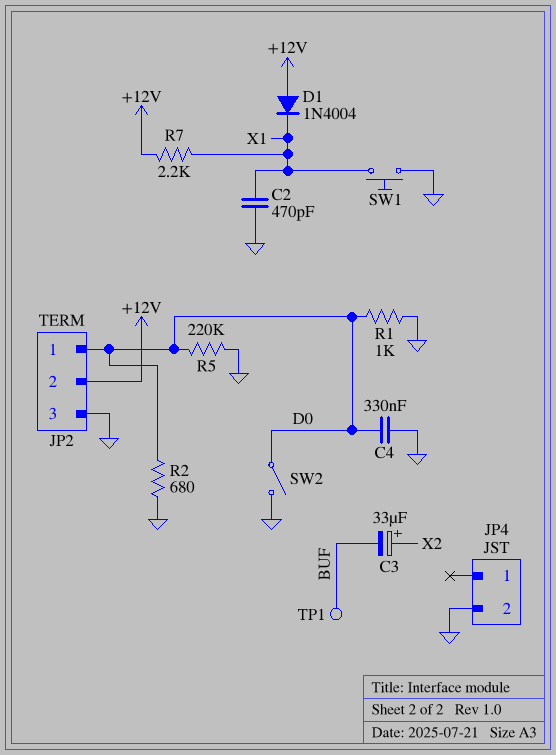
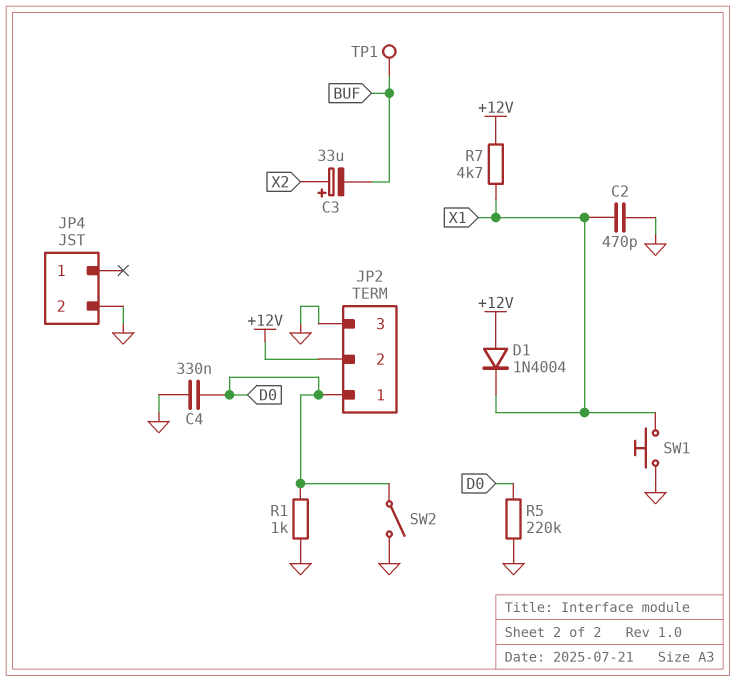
R2: 680 (D0, GND) -> none
R7: 2.2k (+12V, X1) -> 4.7k (+12V, X1)

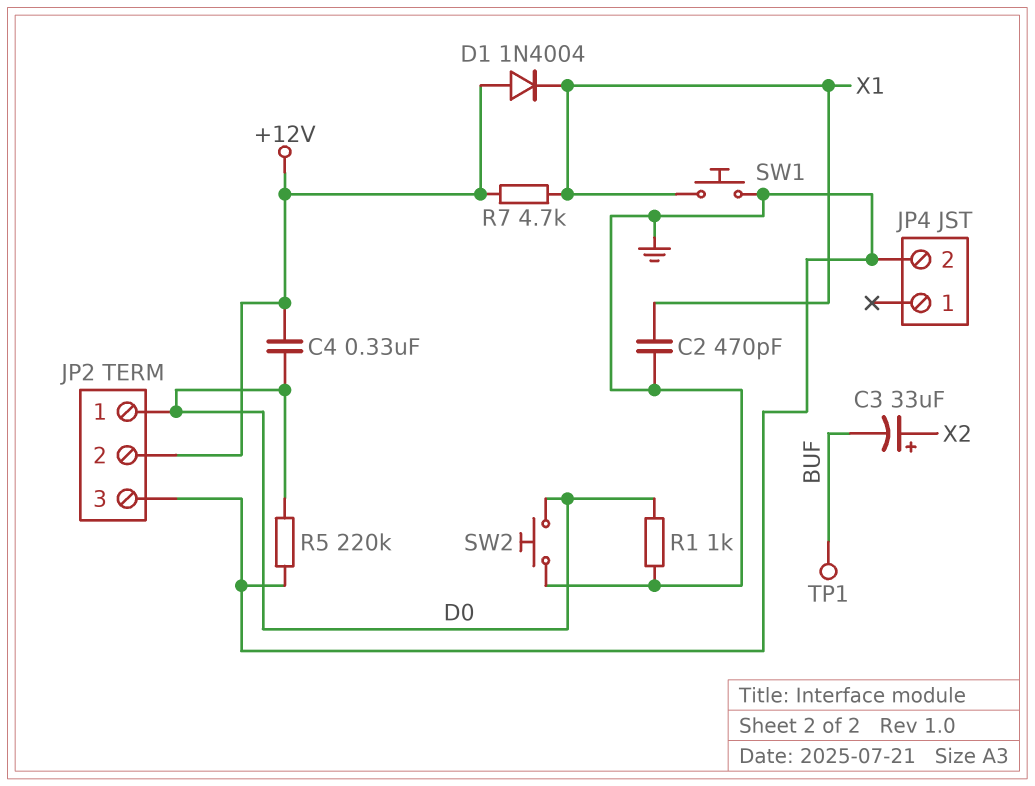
C4: 330nF (D0, GND) -> 330nF (+12V, D0)
SW2: switch (D0, GND) -> button (D0, GND)

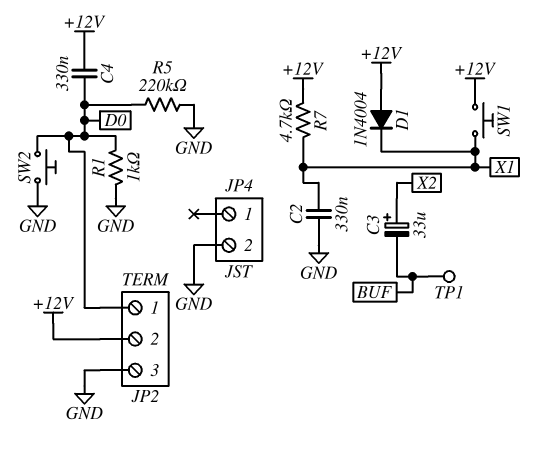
C2: 470pF (GND, X1) -> 330nF (GND, X1)
SW1: button (GND, X1) -> button (+12V, X1)

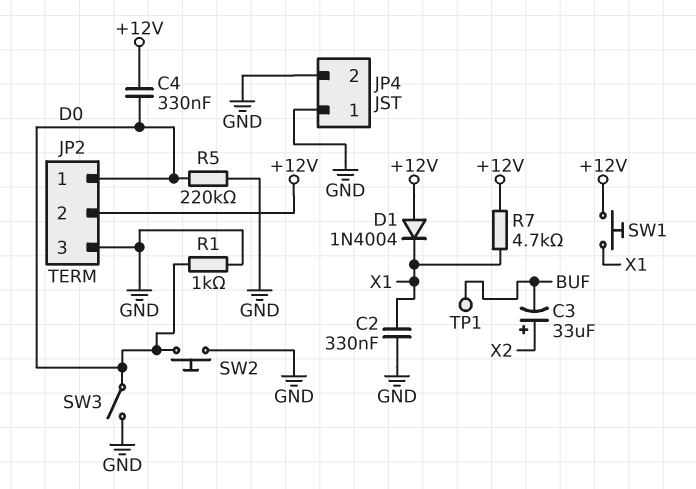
JP4 pin 1: none -> GND
SW3: none -> switch (D0, GND)

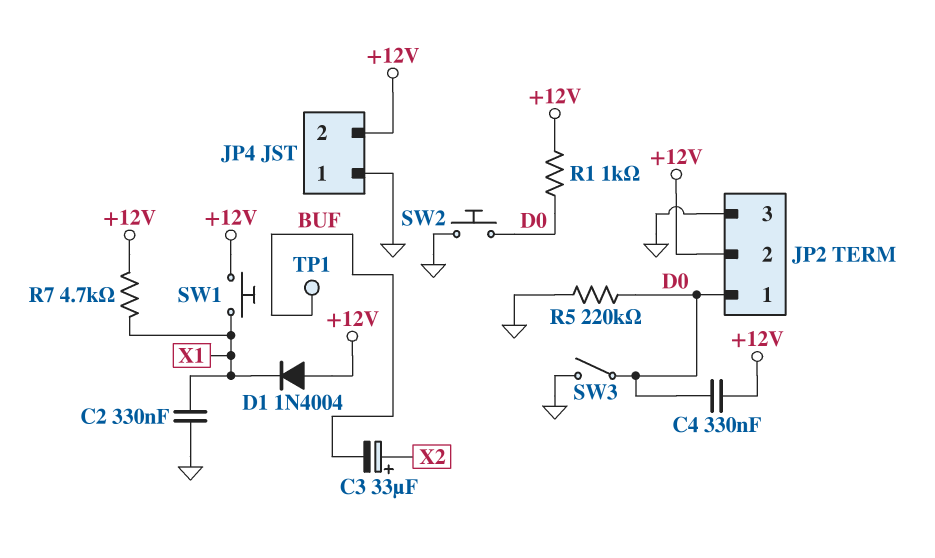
JP4 pin 2: GND -> +12V
R1: 1k (D0, GND) -> 1k (+12V, D0)

